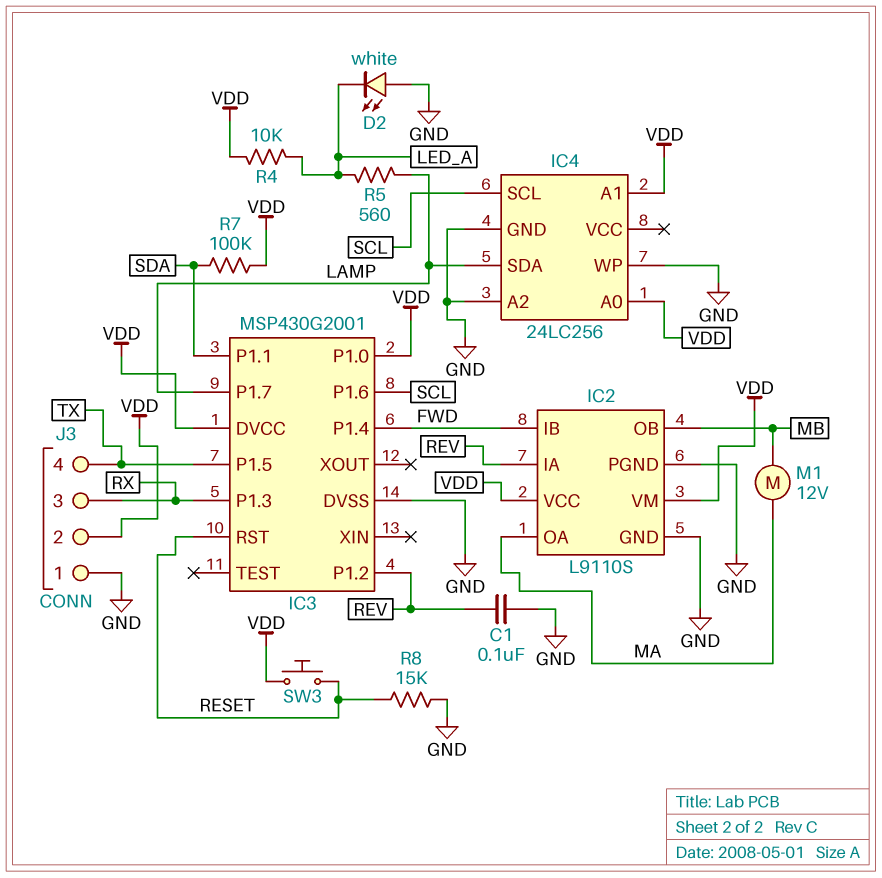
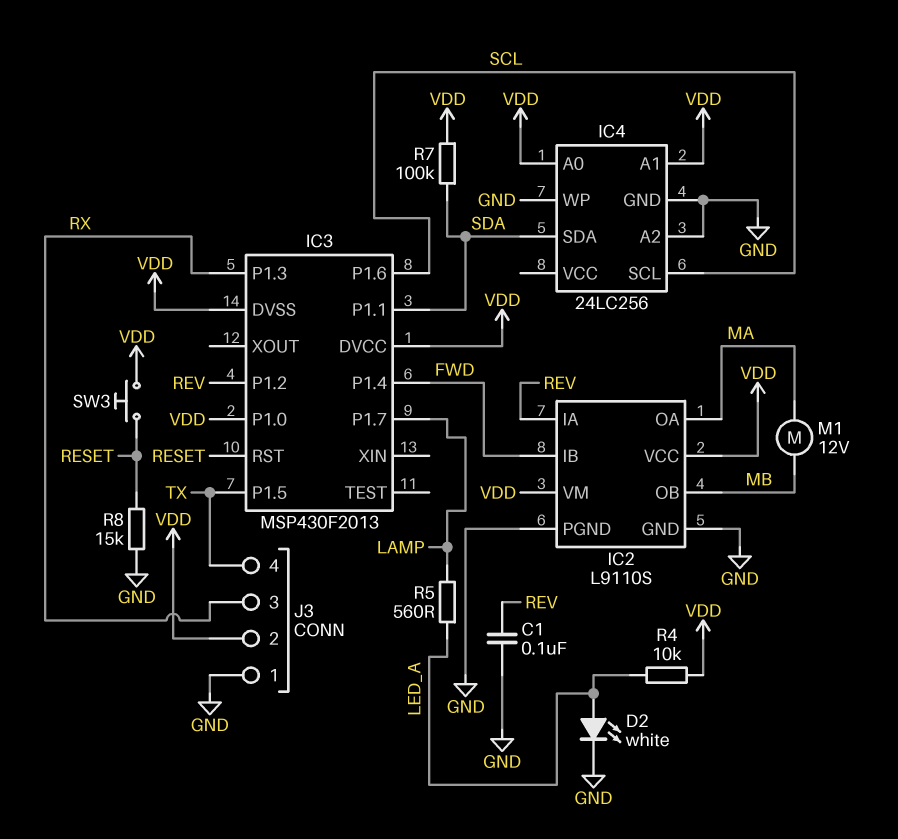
D2: LED white (A GND, K LED_A) -> LED white (A LED_A, K GND)
IC3: MSP430G2001 -> MSP430F2013
IC3 pin DVSS: GND -> VDD
IC4 pin SDA: LAMP -> SDA

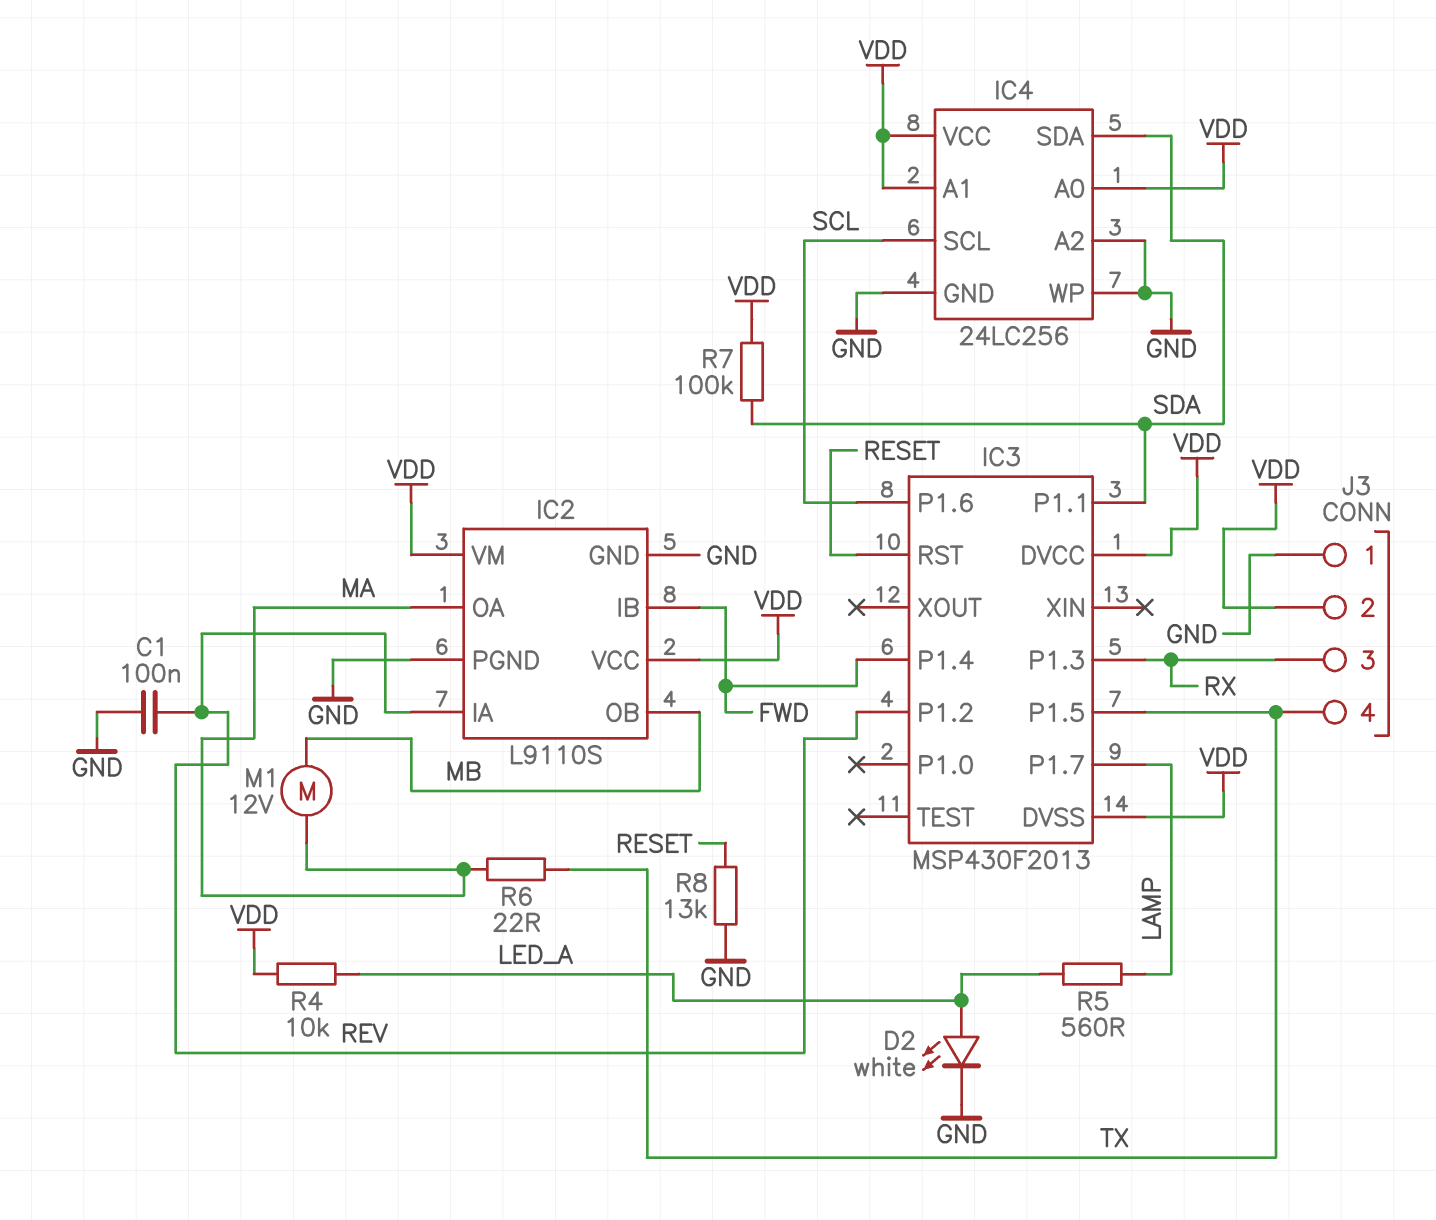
IC3 pin P1.0: VDD -> none
IC4 pin VCC: none -> VDD
R6: none -> 22 (MA, TX)
R8: 15k (GND, RESET) -> 13k (GND, RESET)
SW3: button (RESET, VDD) -> none

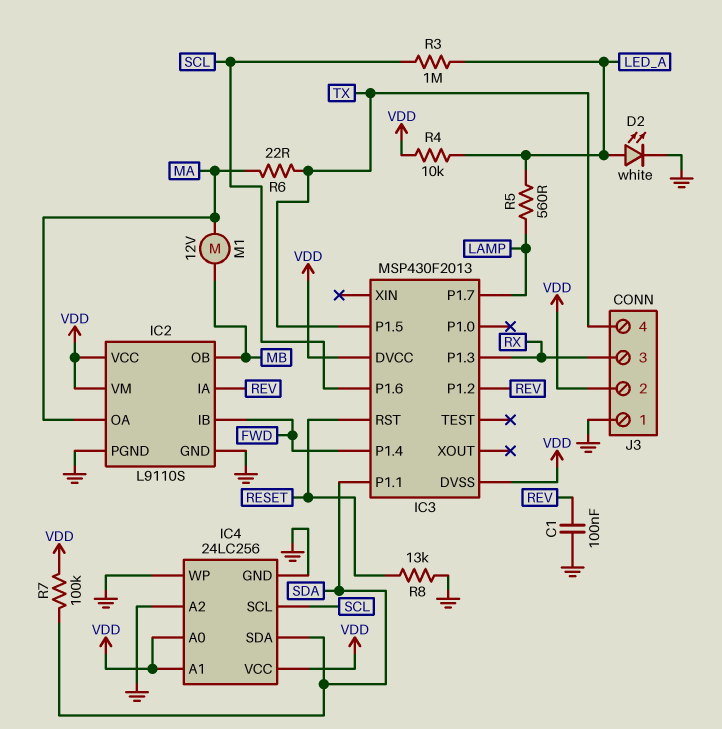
R3: none -> 1M (LED_A, SCL)

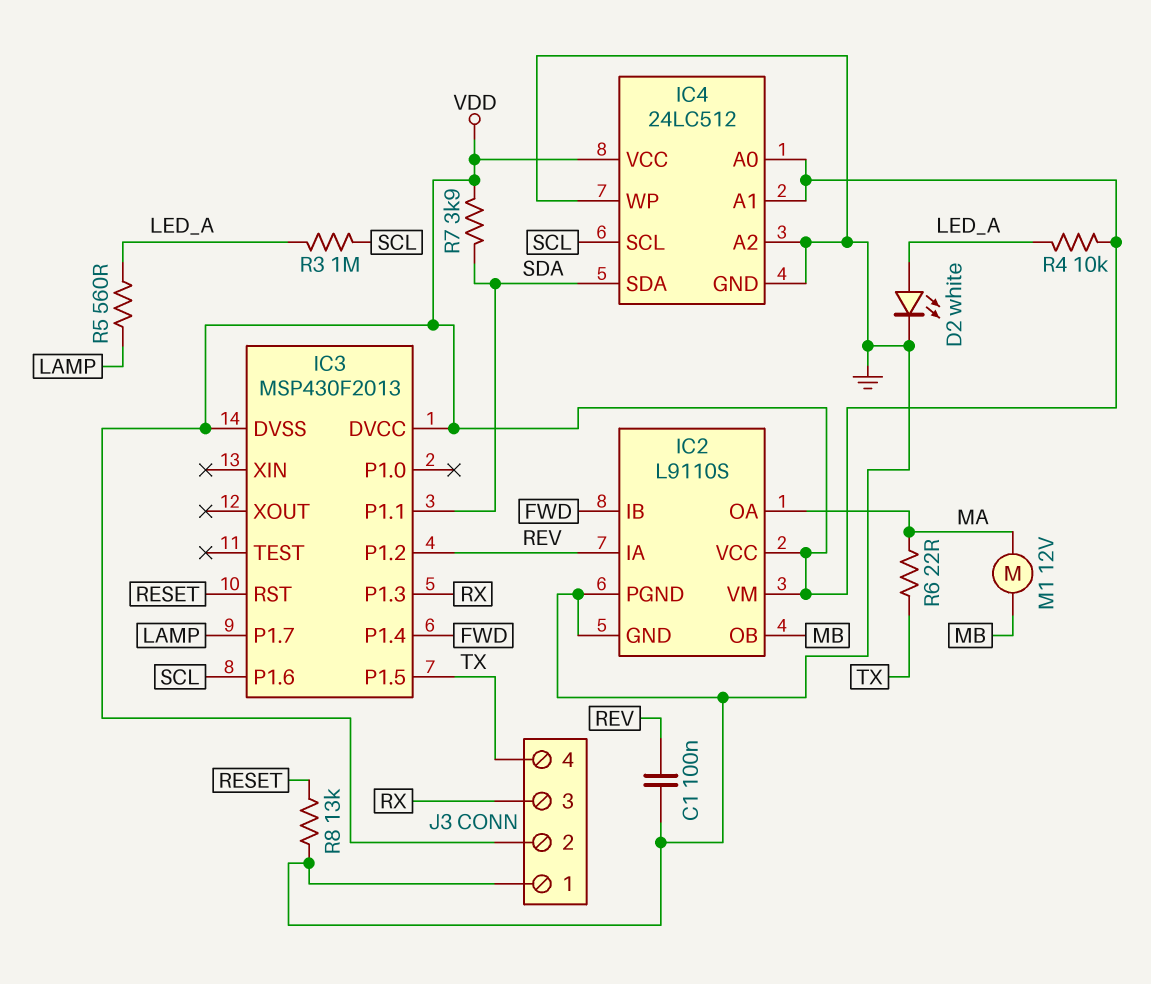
IC4: 24LC256 -> 24LC512
R7: 100k (SDA, VDD) -> 3.9k (SDA, VDD)

